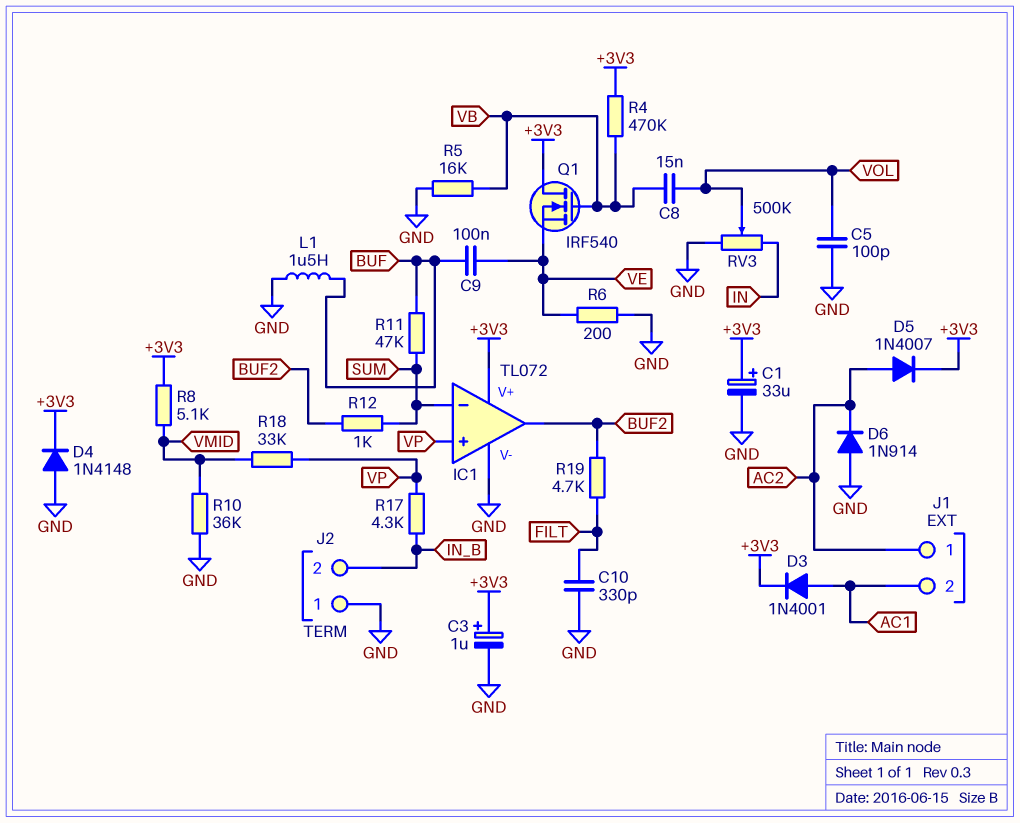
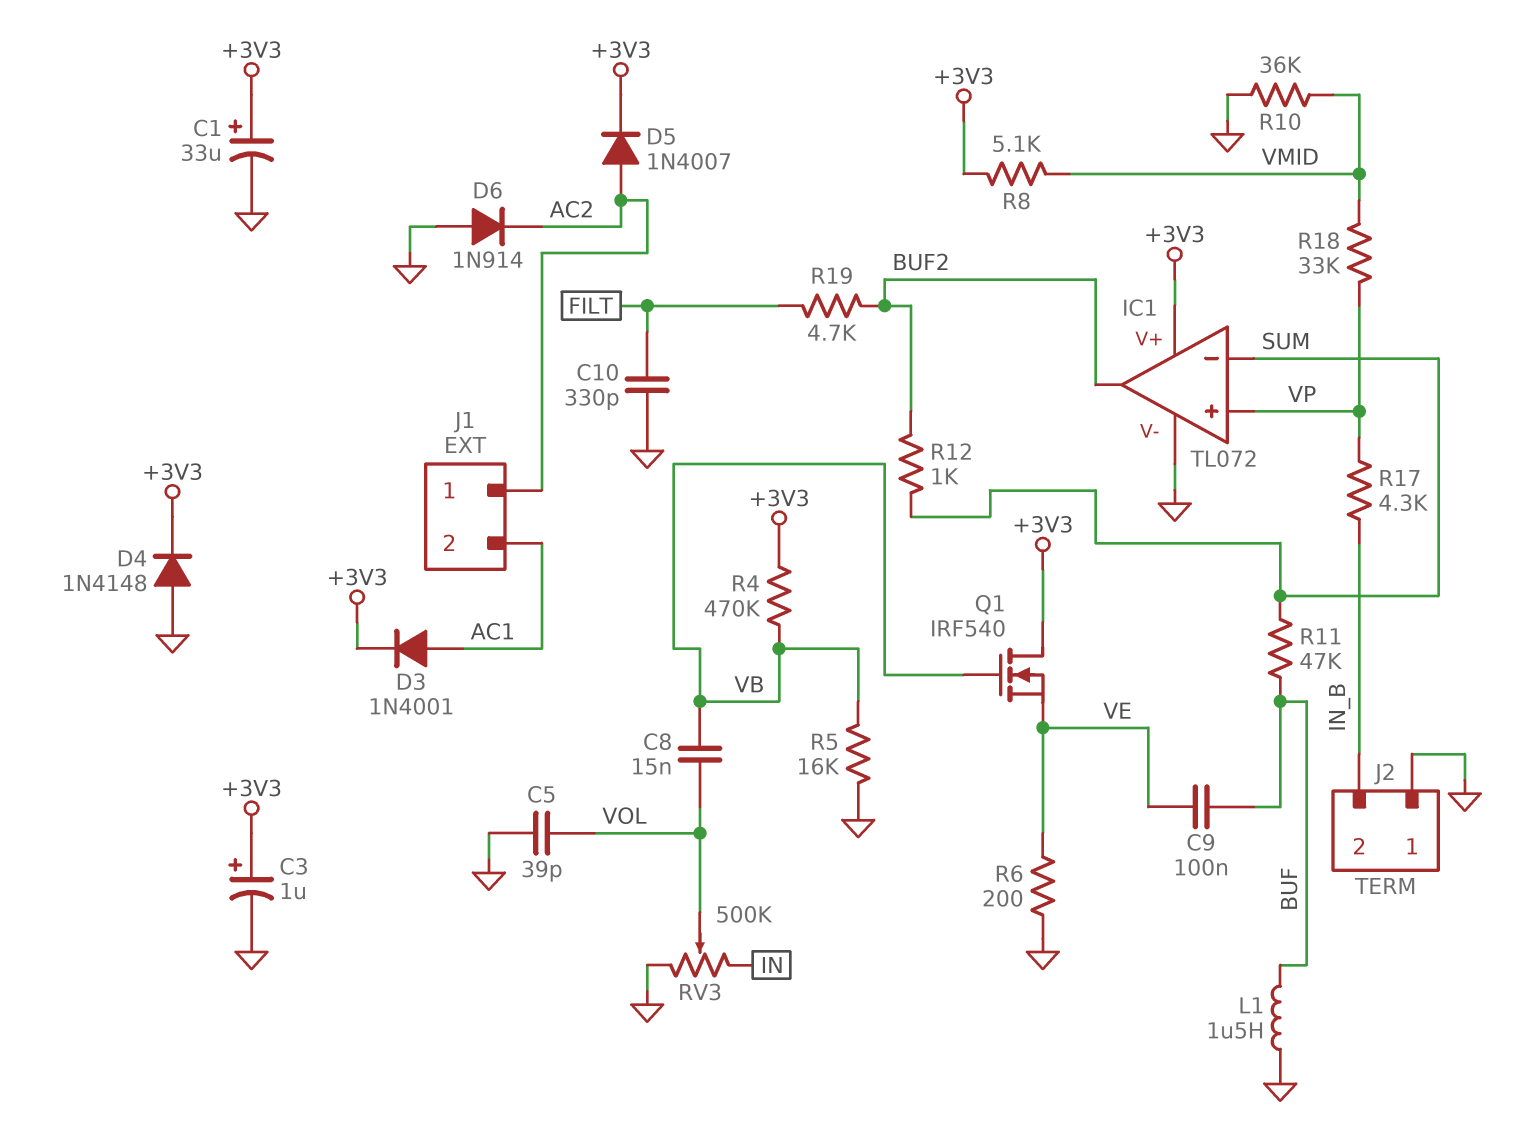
C5: 100pF (GND, VOL) -> 39pF (GND, VOL)

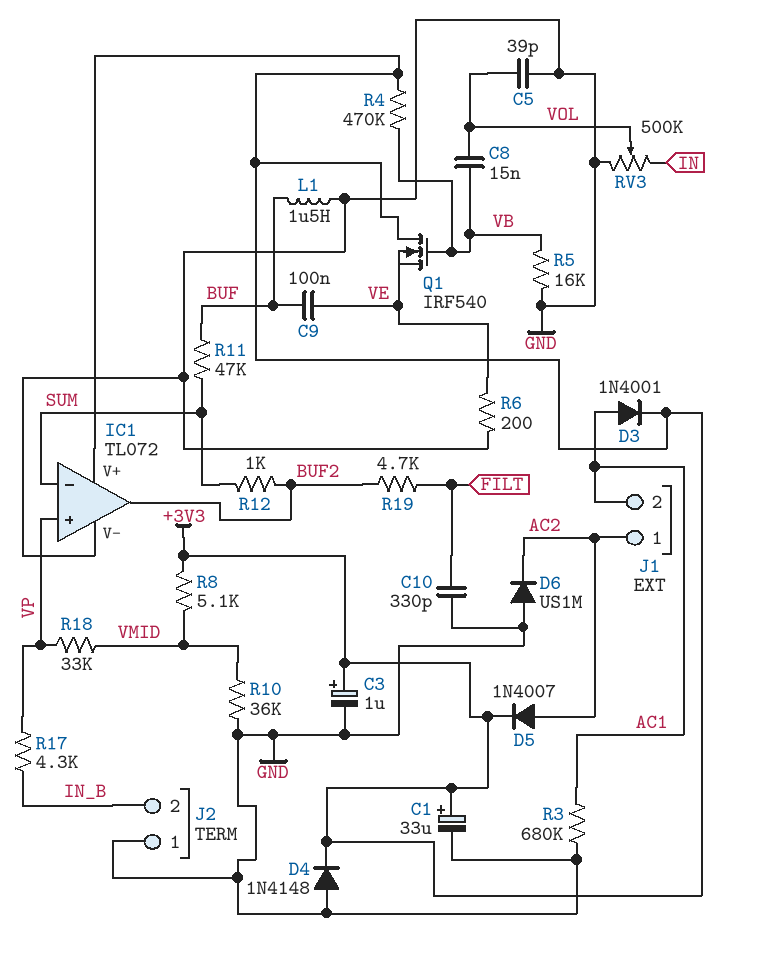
D6: diode 1N914 (A GND, K AC2) -> diode US1M (A GND, K AC2)
R3: none -> 680k (AC1, GND)

